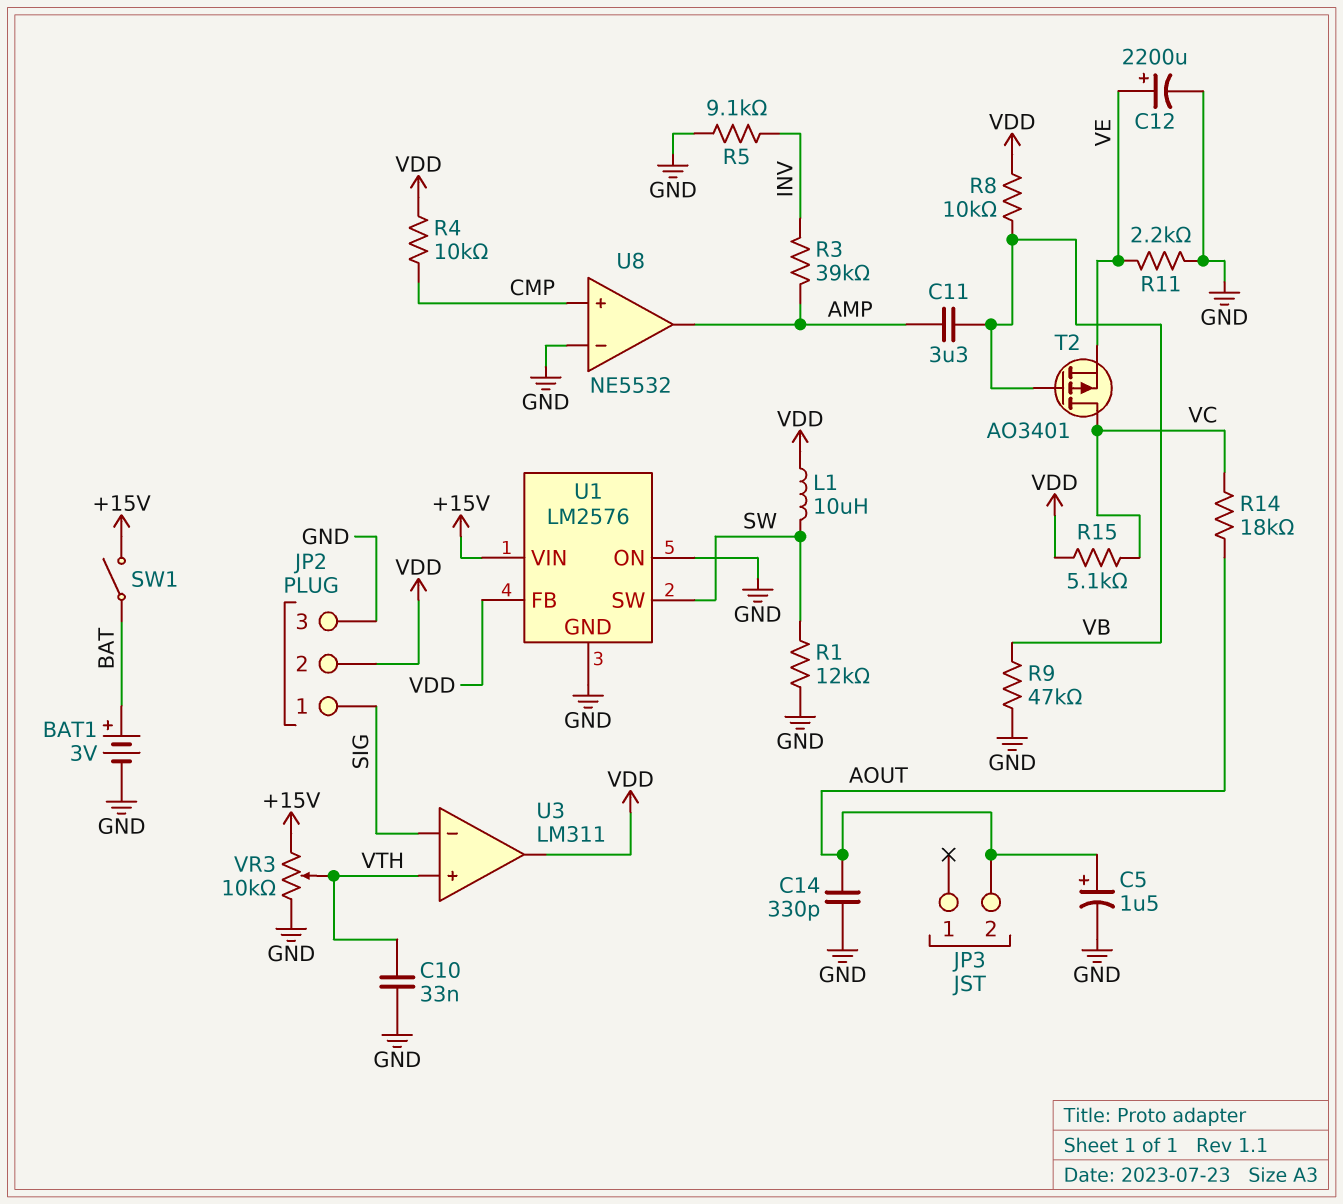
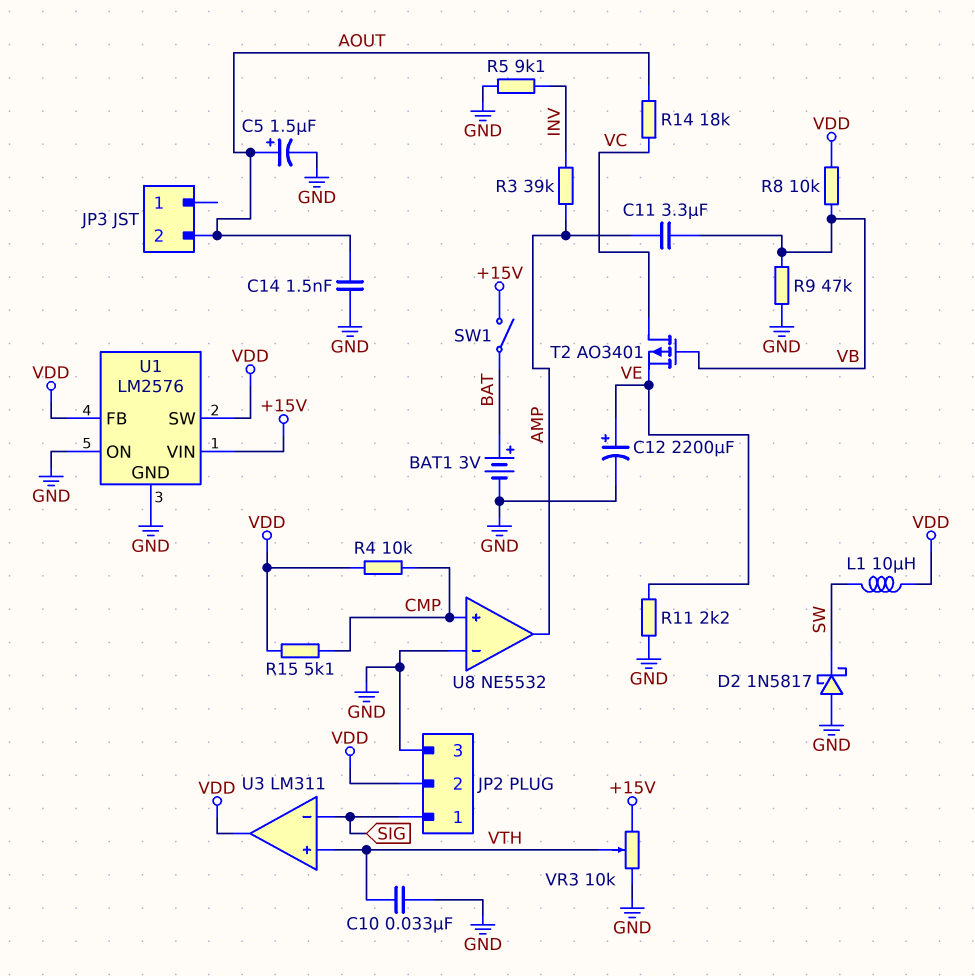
C14: 330pF (AOUT, GND) -> 1.5nF (AOUT, GND)
D2: none -> schottky 1N5817 (A GND, K SW)
R1: 12k (GND, SW) -> none
R15: 5.1k (VC, VDD) -> 5.1k (CMP, VDD)
U1 pin SW: SW -> VDD

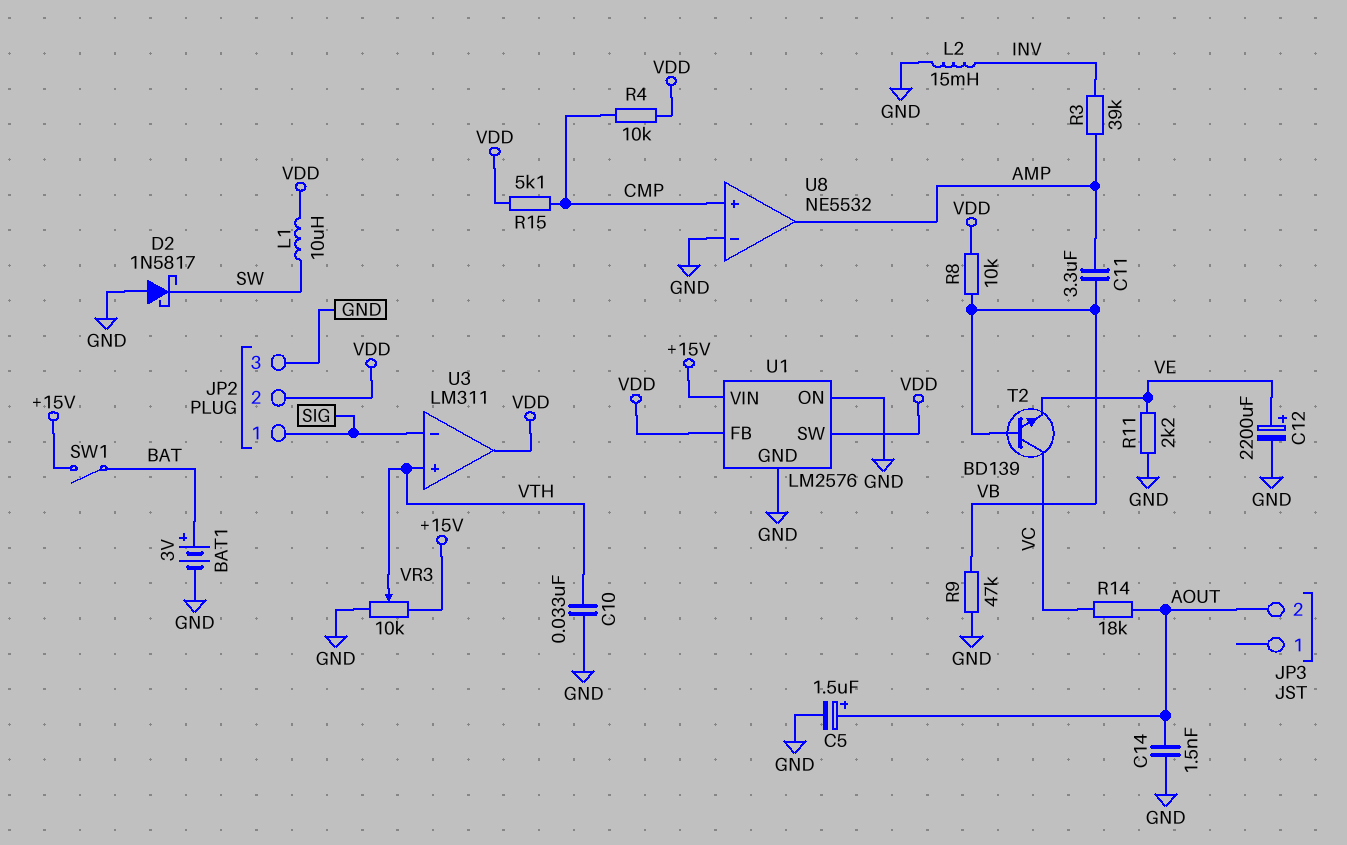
L2: none -> 15mH (GND, INV)
R5: 9.1k (GND, INV) -> none
T2: PMOS AO3401 (G VB, D VC, S VE) -> NPN BD139 (B VB, C VC, E VE)

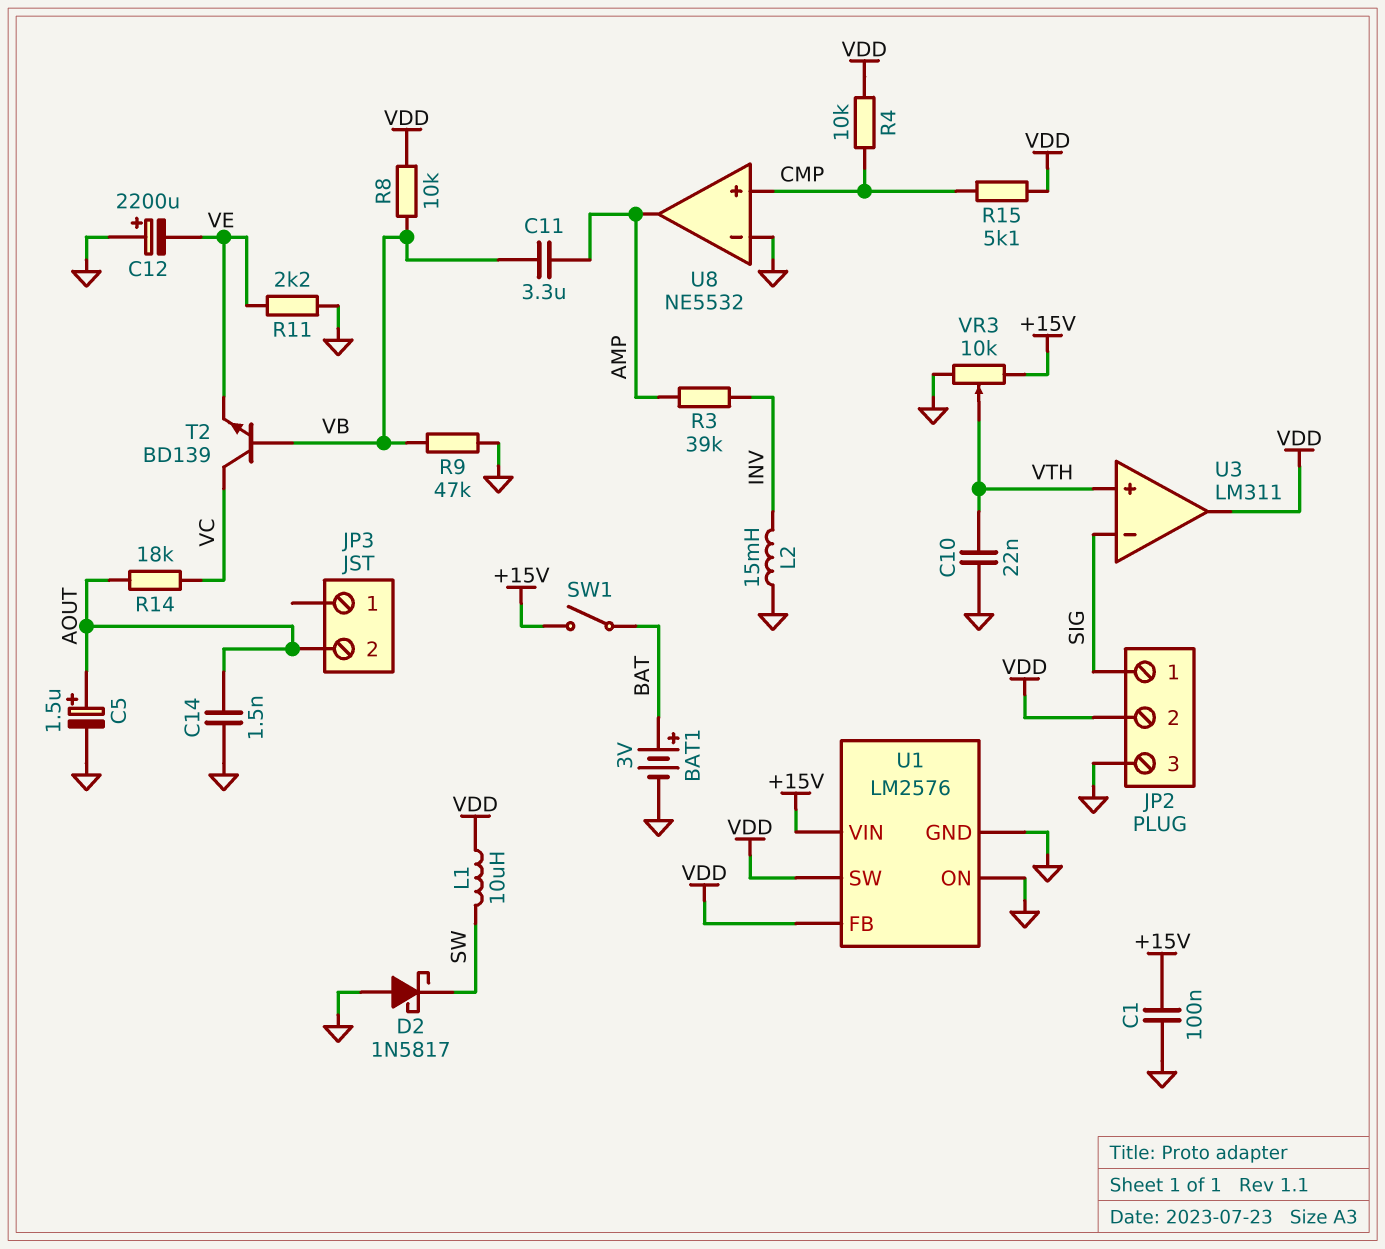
C1: none -> 100nF (+15V, GND)
C10: 33nF (GND, VTH) -> 22nF (GND, VTH)
C12: 2200uF (plus VE, minus GND) -> 2200uF (plus GND, minus VE)

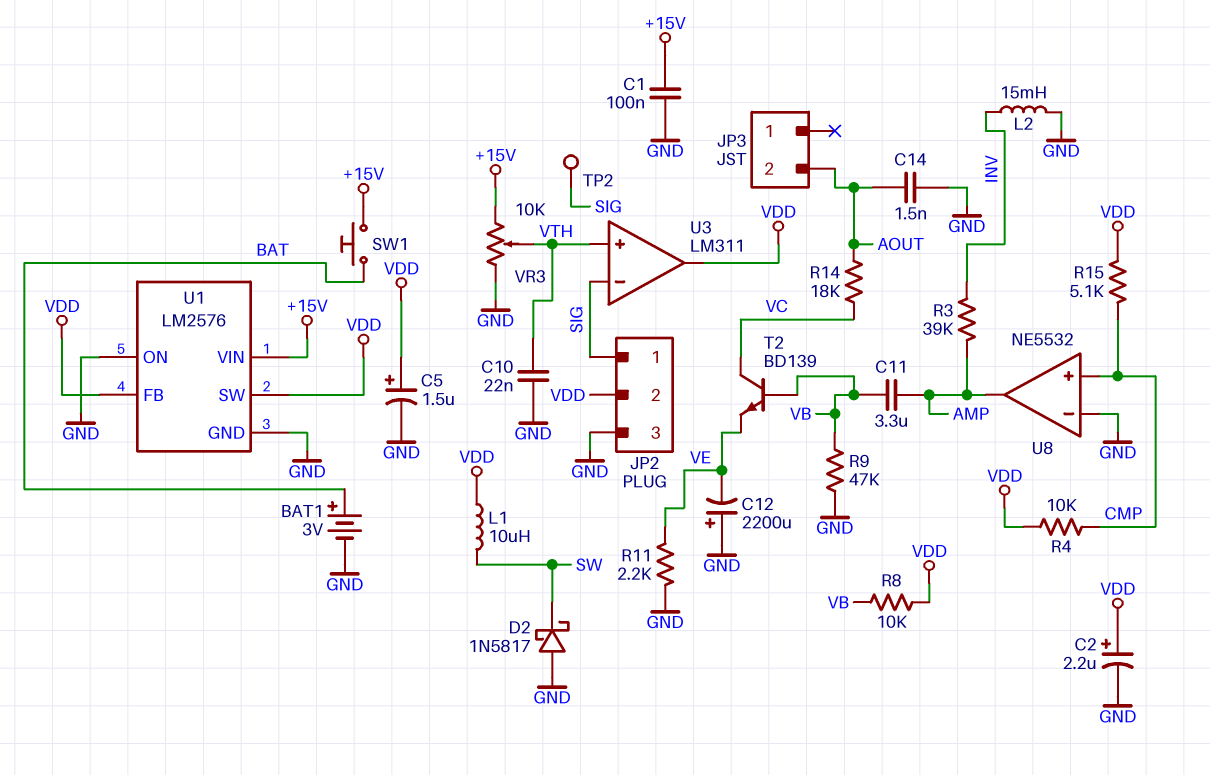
C2: none -> 2.2uF (plus VDD, minus GND)
C5: 1.5uF (plus AOUT, minus GND) -> 1.5uF (plus VDD, minus GND)
SW1: switch (+15V, BAT) -> button (+15V, BAT)
TP2: none -> test point (SIG)

